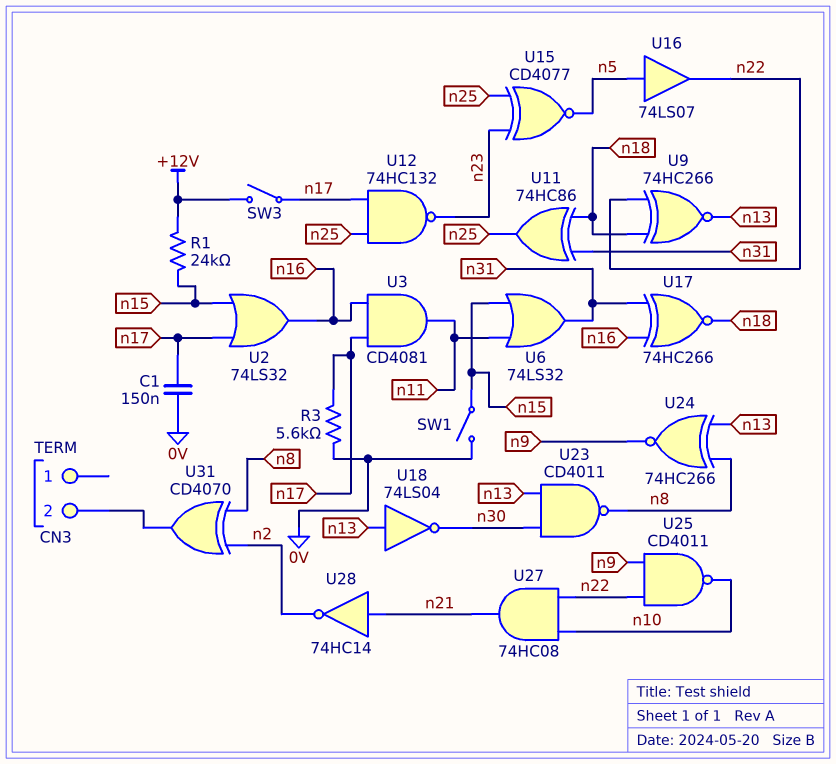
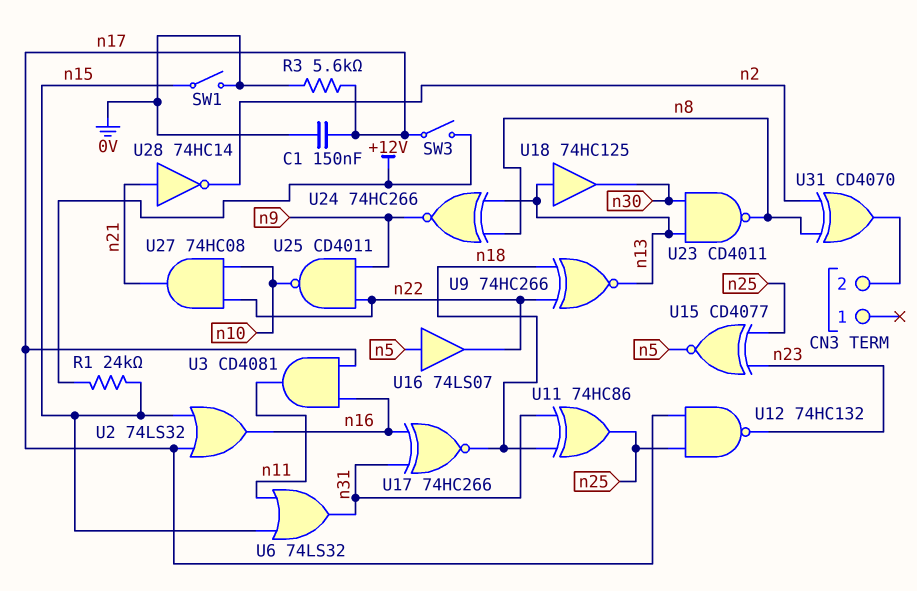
U18: NOT 74LS04 (in n13, out n30) -> buffer 74HC125 (in n13, out n30)

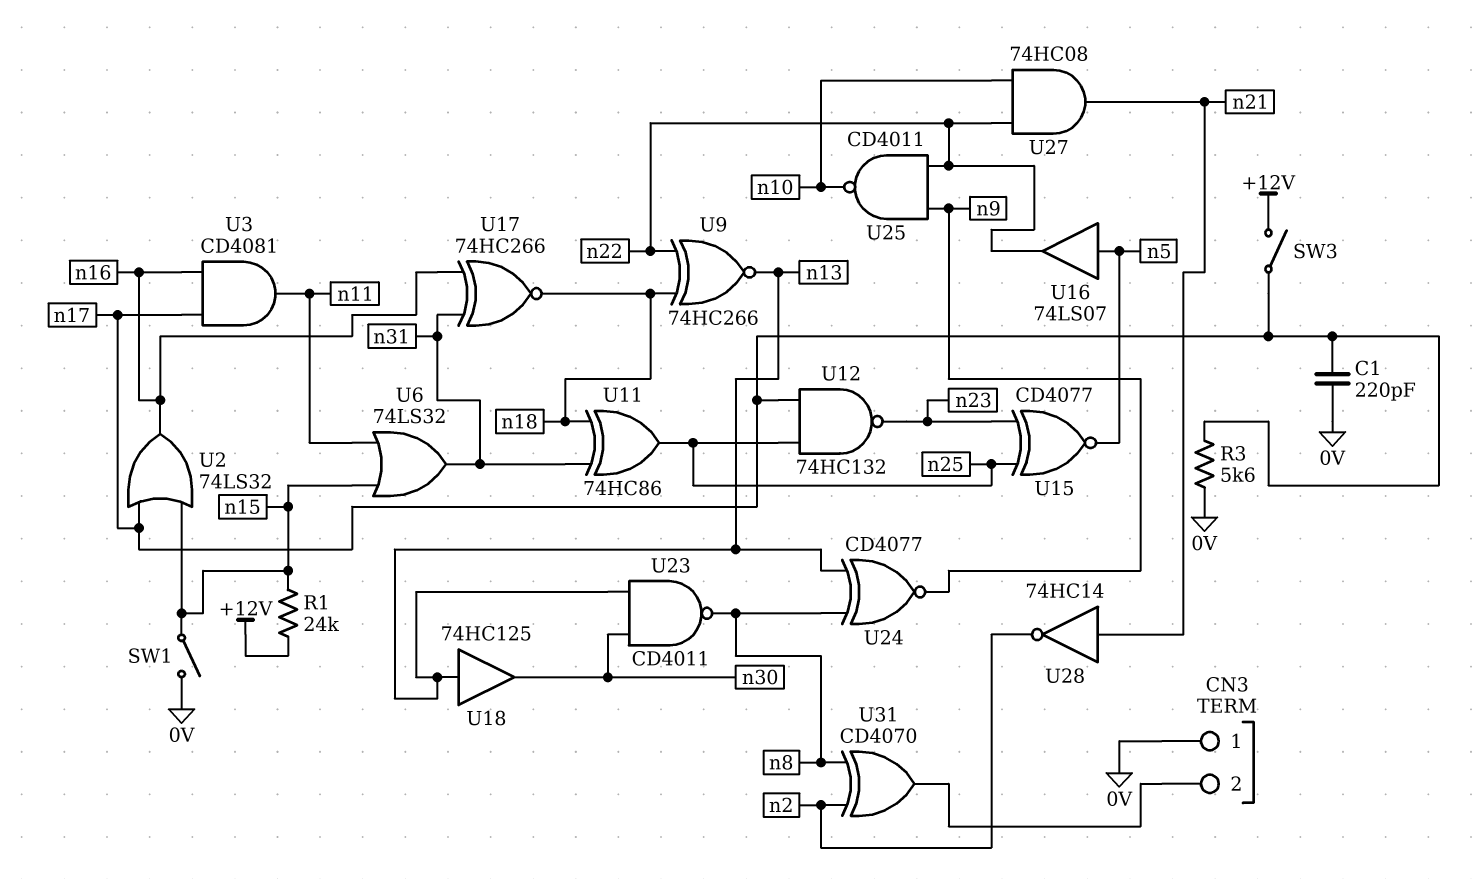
C1: 150nF (0V, n17) -> 220pF (0V, n17)
CN3 pin 1: none -> 0V
U24: XNOR 74HC266 (in n8, in n13, out n9) -> XNOR CD4077 (in n8, in n13, out n9)

